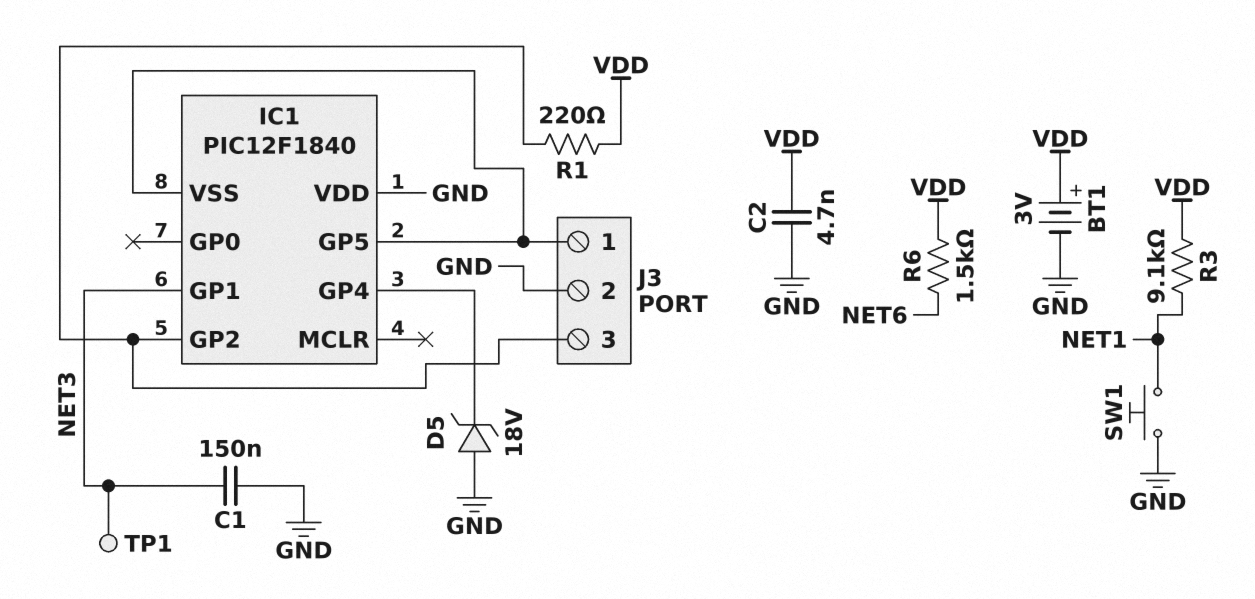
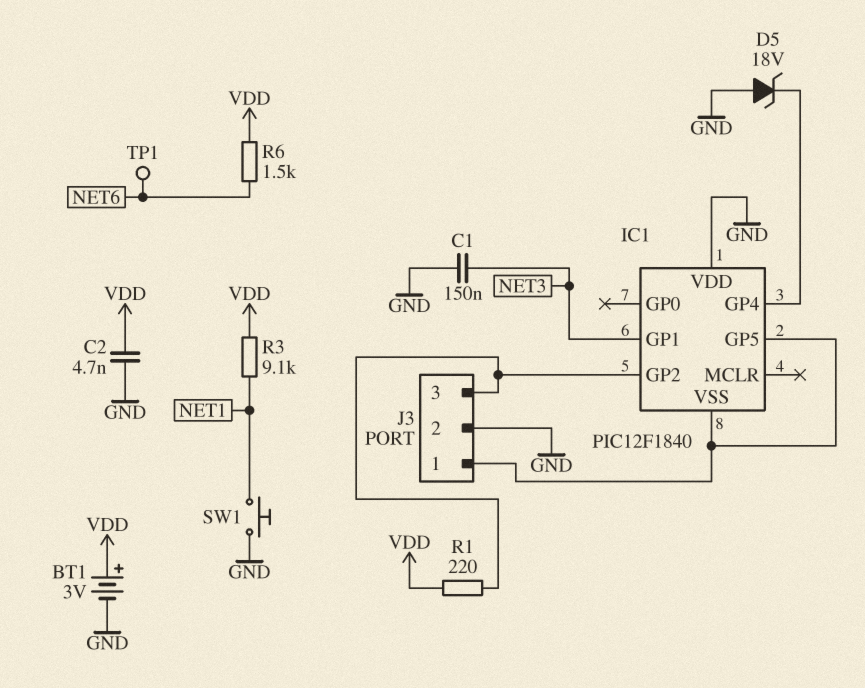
TP1: test point (NET3) -> test point (NET6)

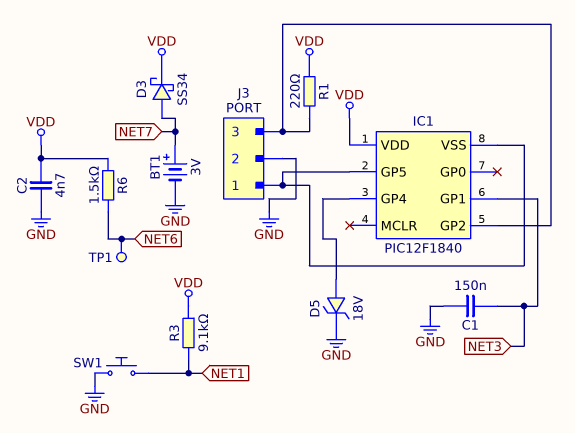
BT1: 3V (plus VDD, minus GND) -> 3V (plus NET7, minus GND)
D3: none -> schottky SS34 (A NET7, K VDD)
D5: zener 18V (A GND, K IC1/GP4) -> zener 18V (A IC1/GP4, K GND)
IC1 pin VDD: GND -> VDD

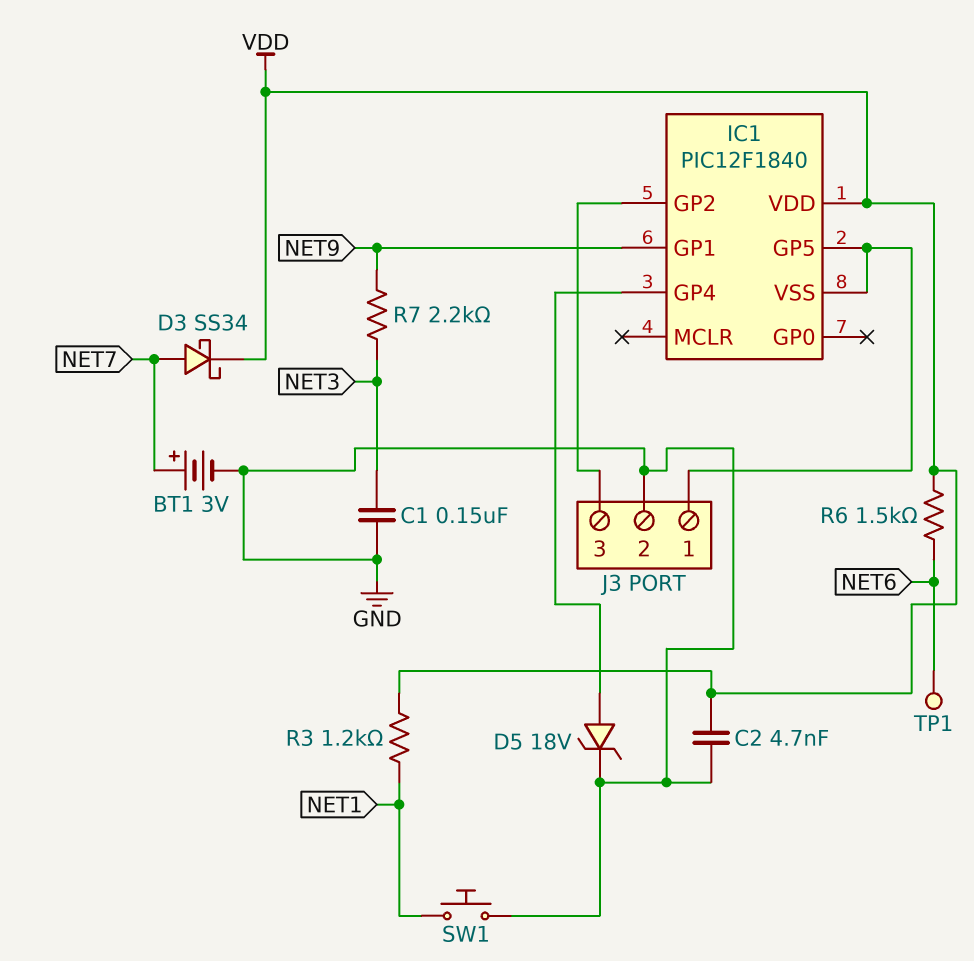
IC1 pin GP1: NET3 -> NET9
R1: 220 (IC1/GP2, VDD) -> none
R3: 9.1k (NET1, VDD) -> 1.2k (NET1, VDD)
R7: none -> 2.2k (NET3, NET9)

